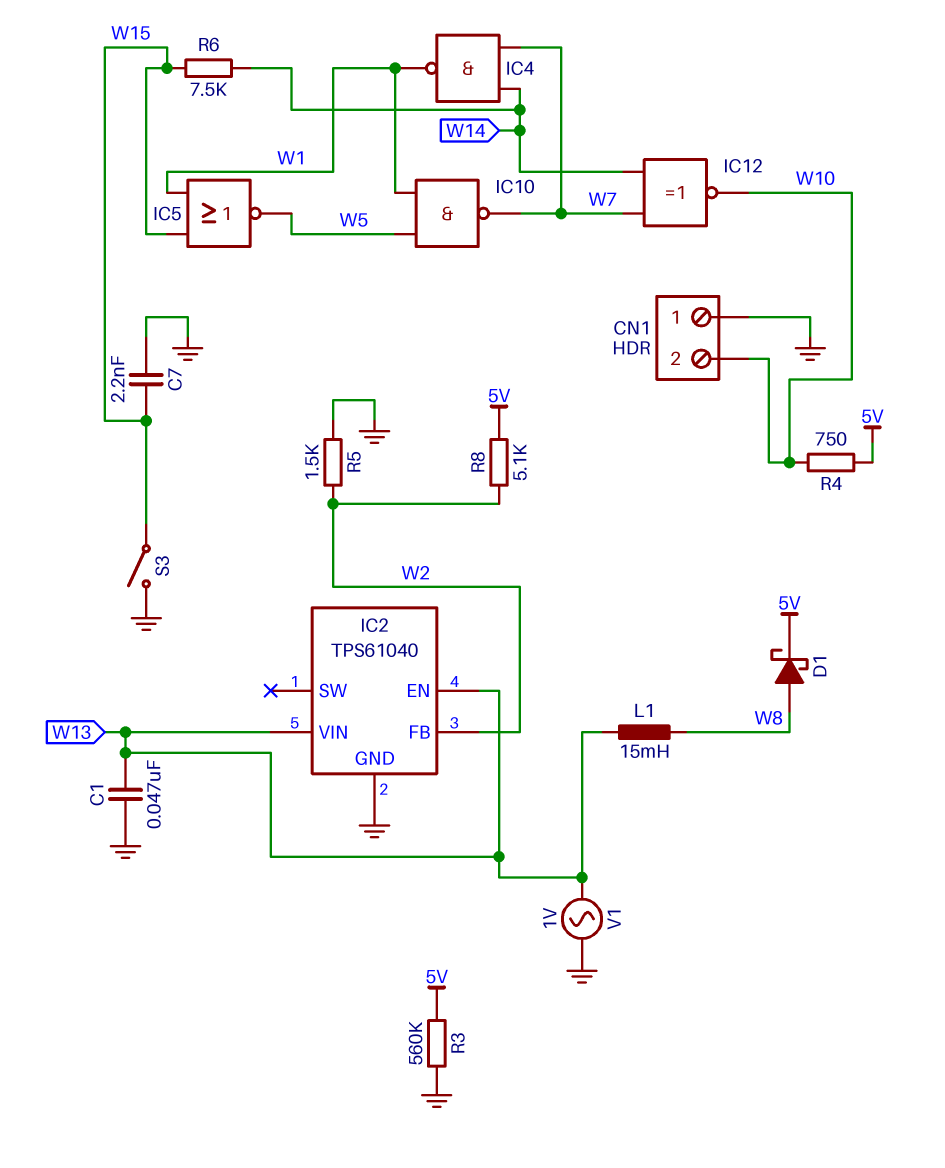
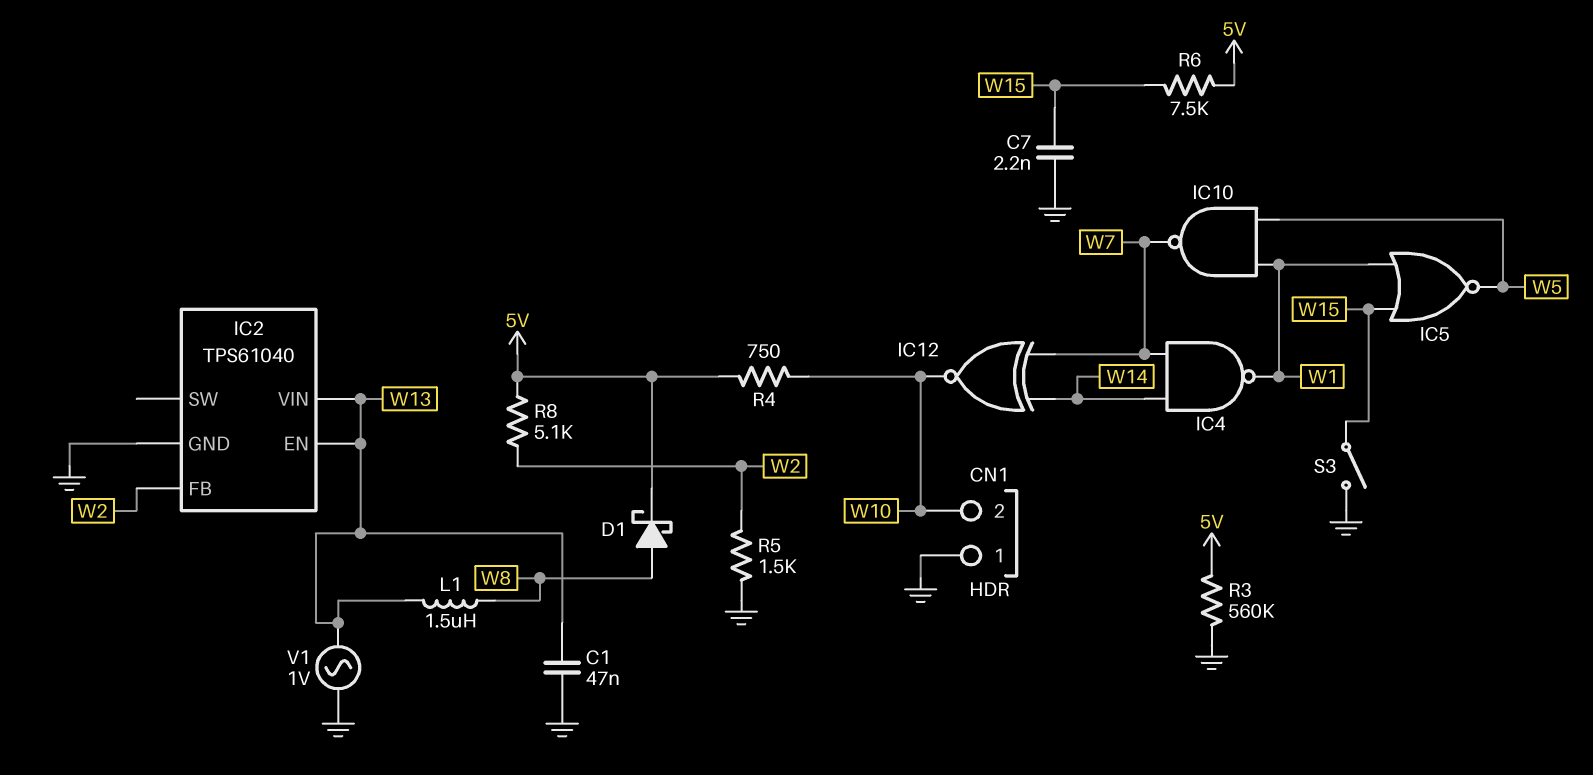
L1: 15mH (W8, W13) -> 1.5uH (W8, W13)
R6: 7.5k (W14, W15) -> 7.5k (5V, W15)

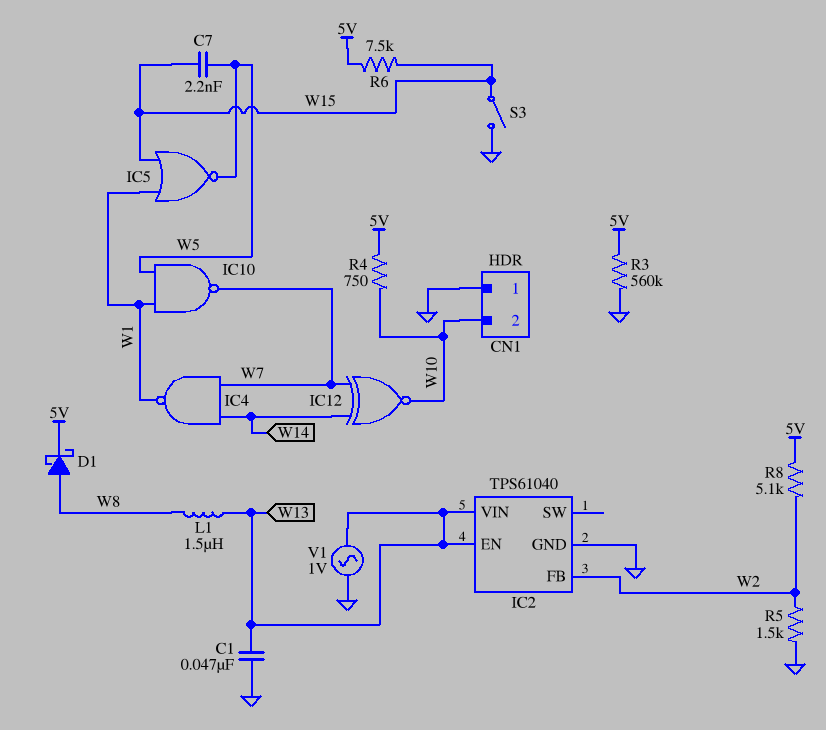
C7: 2.2nF (GND, W15) -> 2.2nF (W5, W15)

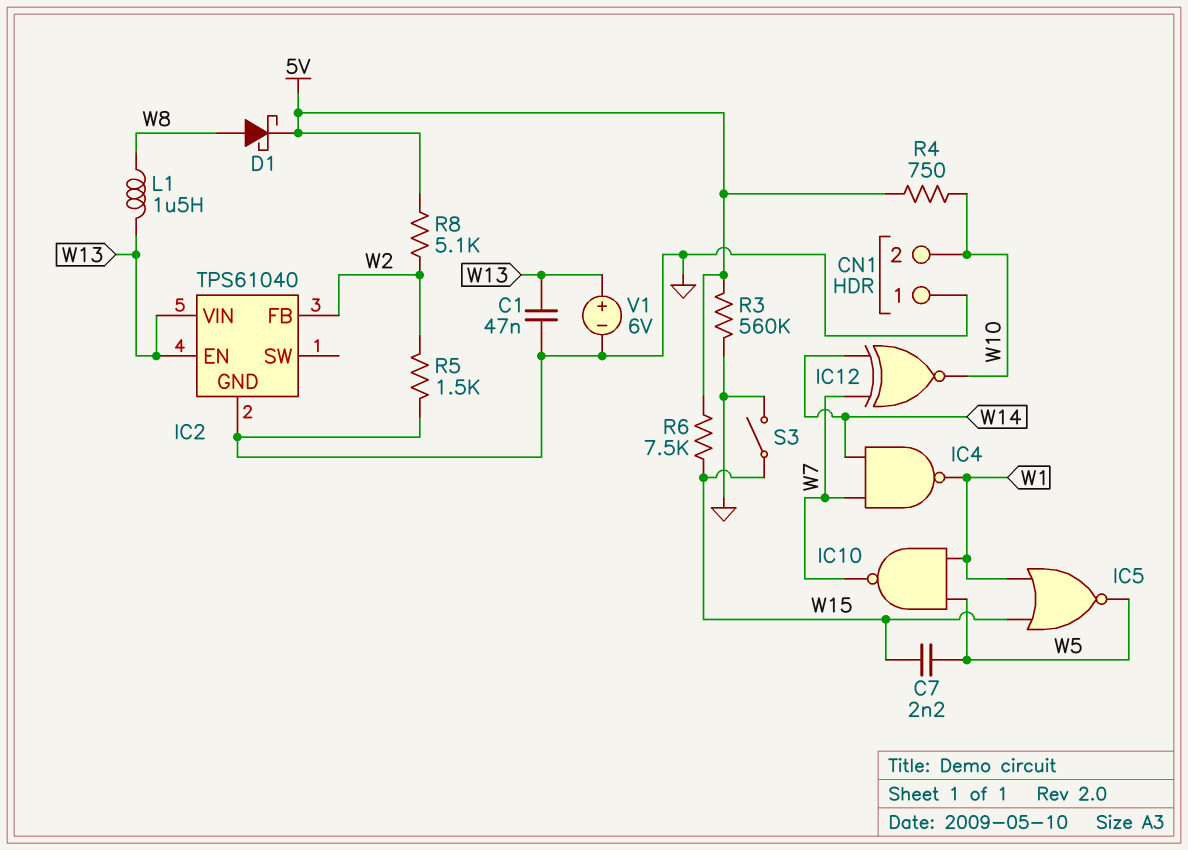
V1: AC 1V (GND, W13) -> 6V (plus W13, minus GND)

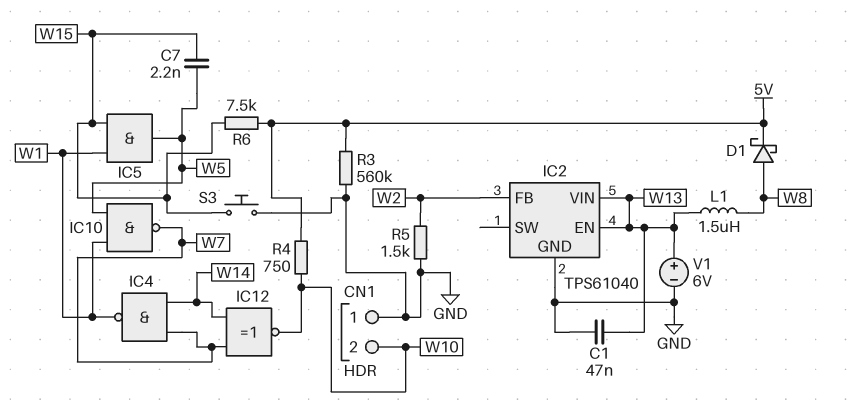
IC5: NOR (in W1, in W15, out W5) -> AND (in W1, in W15, out W5)
R8: 5.1k (5V, W2) -> none
S3: switch (GND, W15) -> button (GND, W15)

